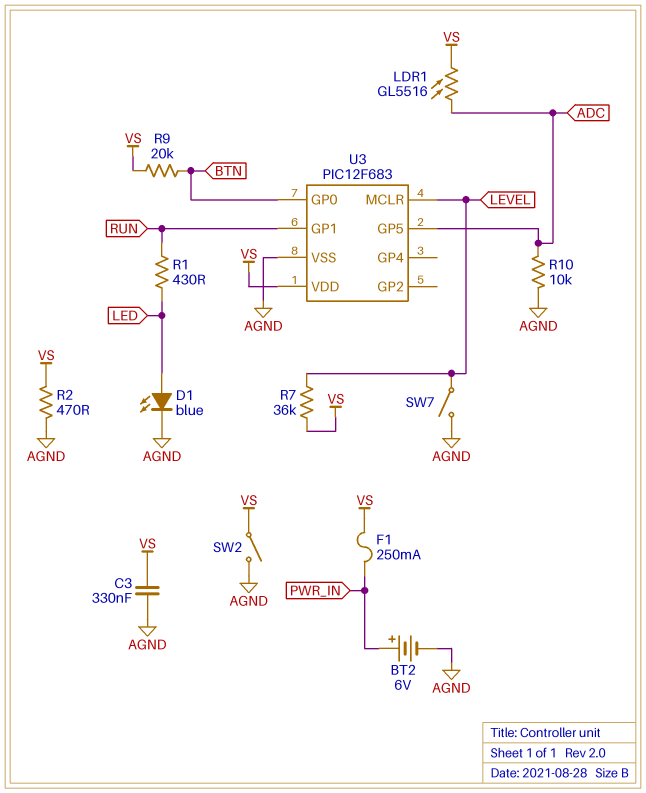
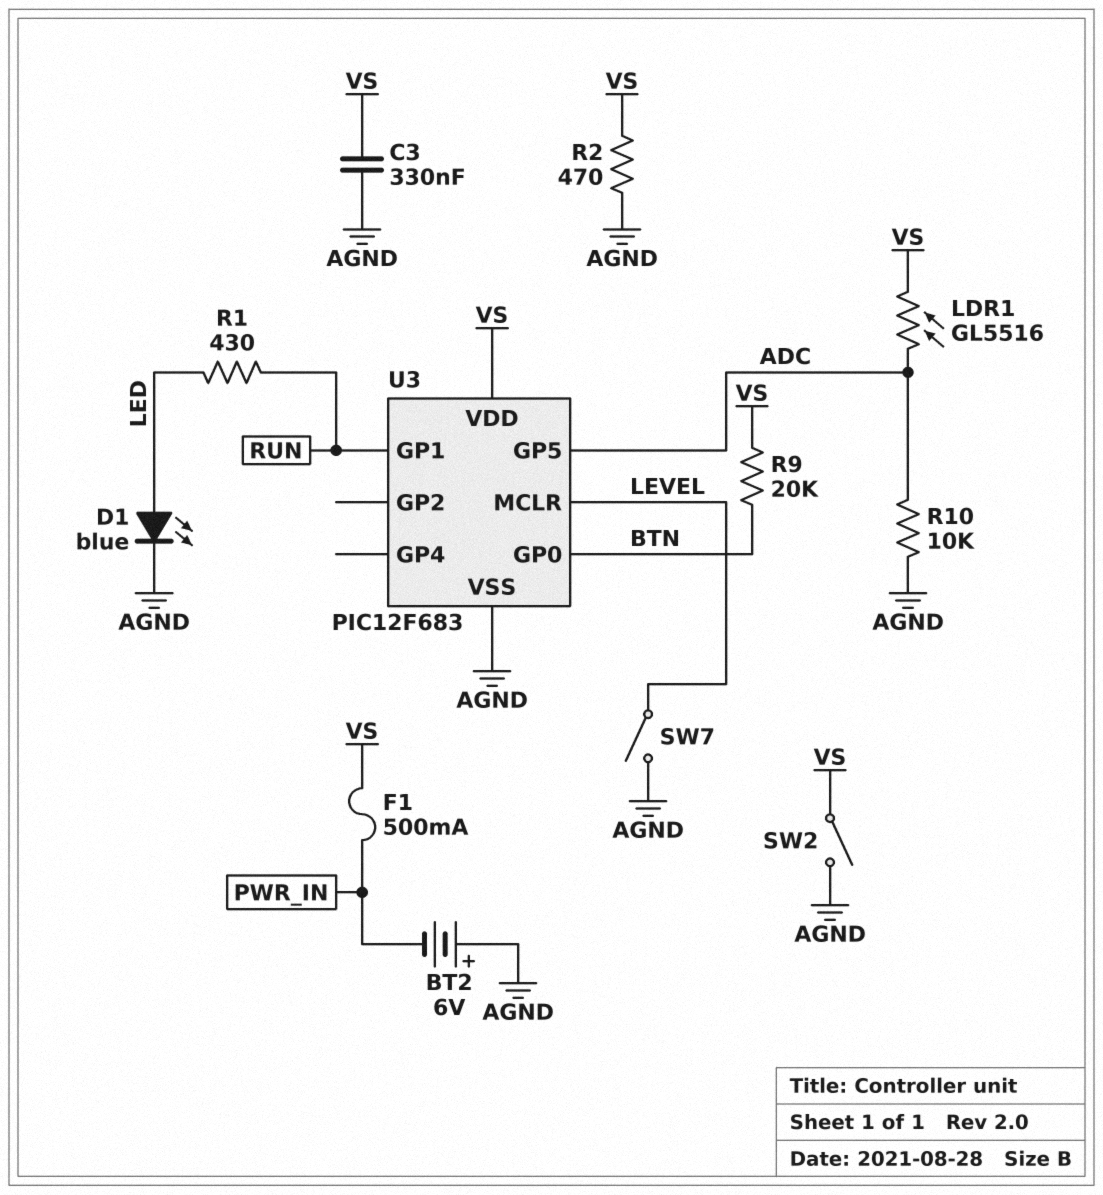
BT2: 6V (plus PWR_IN, minus AGND) -> 6V (plus AGND, minus PWR_IN)
F1: 250mA (PWR_IN, VS) -> 500mA (PWR_IN, VS)
R7: 36k (LEVEL, VS) -> none

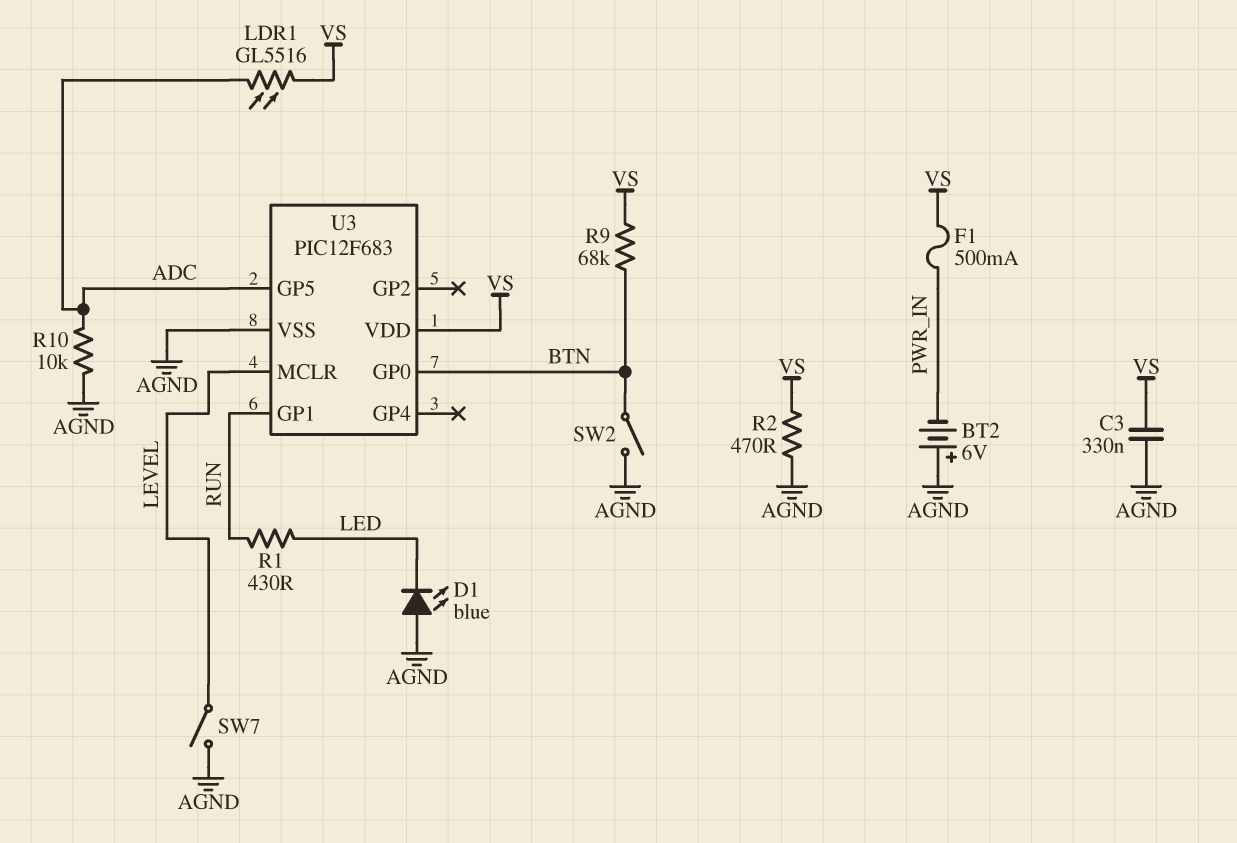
D1: LED blue (A LED, K AGND) -> LED blue (A AGND, K LED)
R9: 20k (BTN, VS) -> 68k (BTN, VS)
SW2: switch (AGND, VS) -> switch (AGND, BTN)

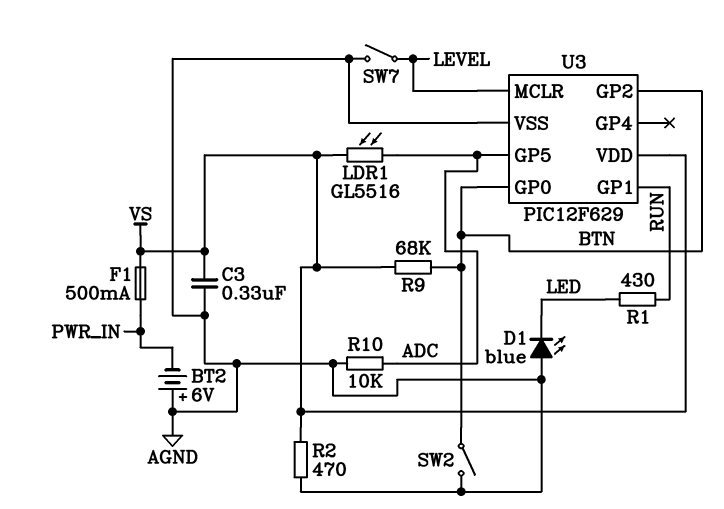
U3: PIC12F683 -> PIC12F629
U3 pin GP2: none -> BTN

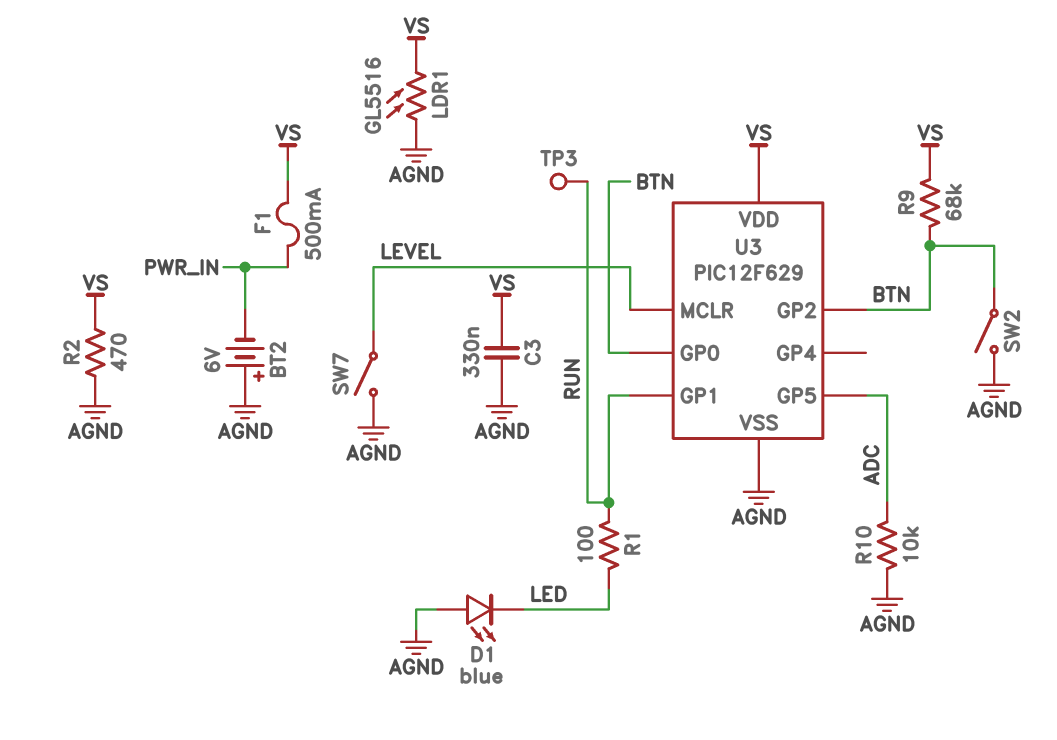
LDR1: GL5516 (ADC, VS) -> GL5516 (AGND, VS)
R1: 430 (LED, RUN) -> 100 (LED, RUN)
TP3: none -> test point (RUN)

